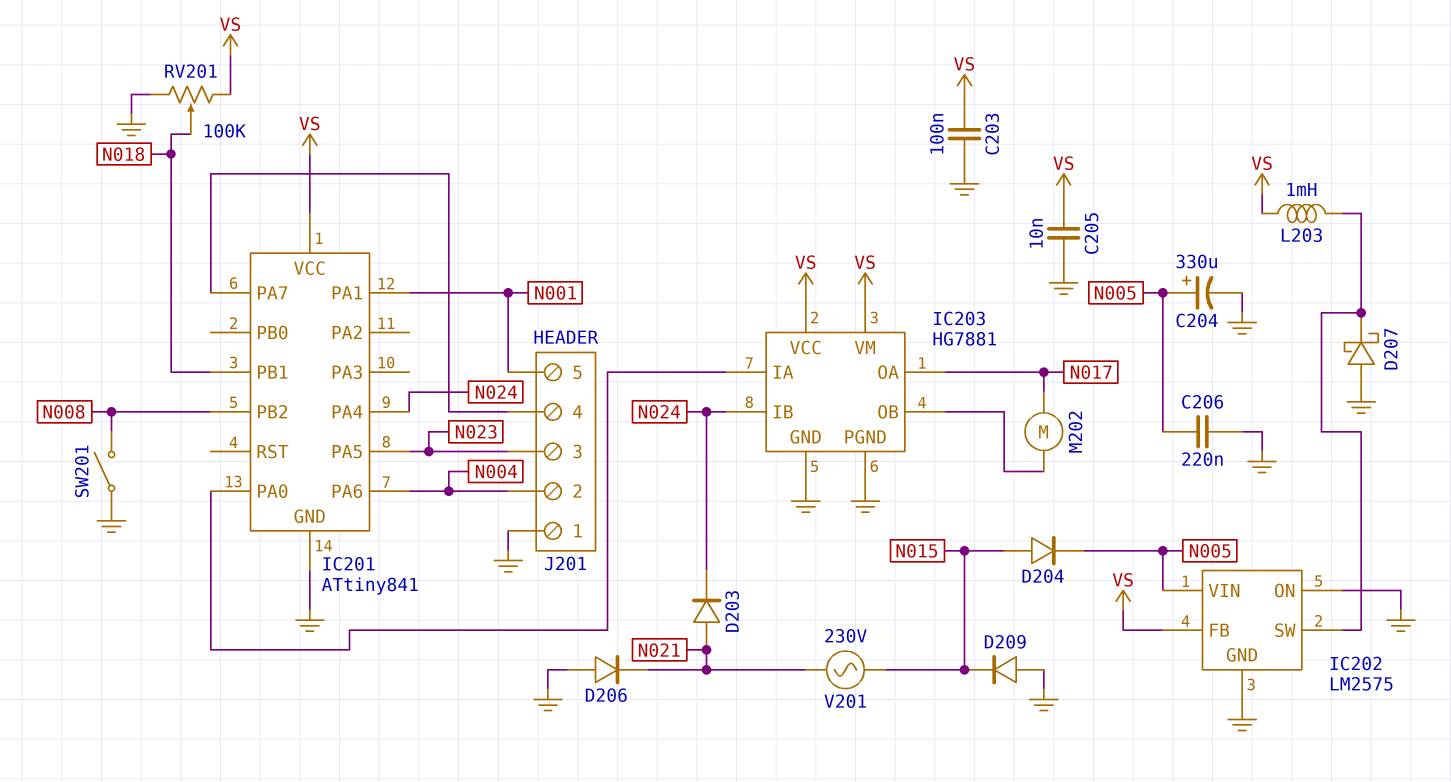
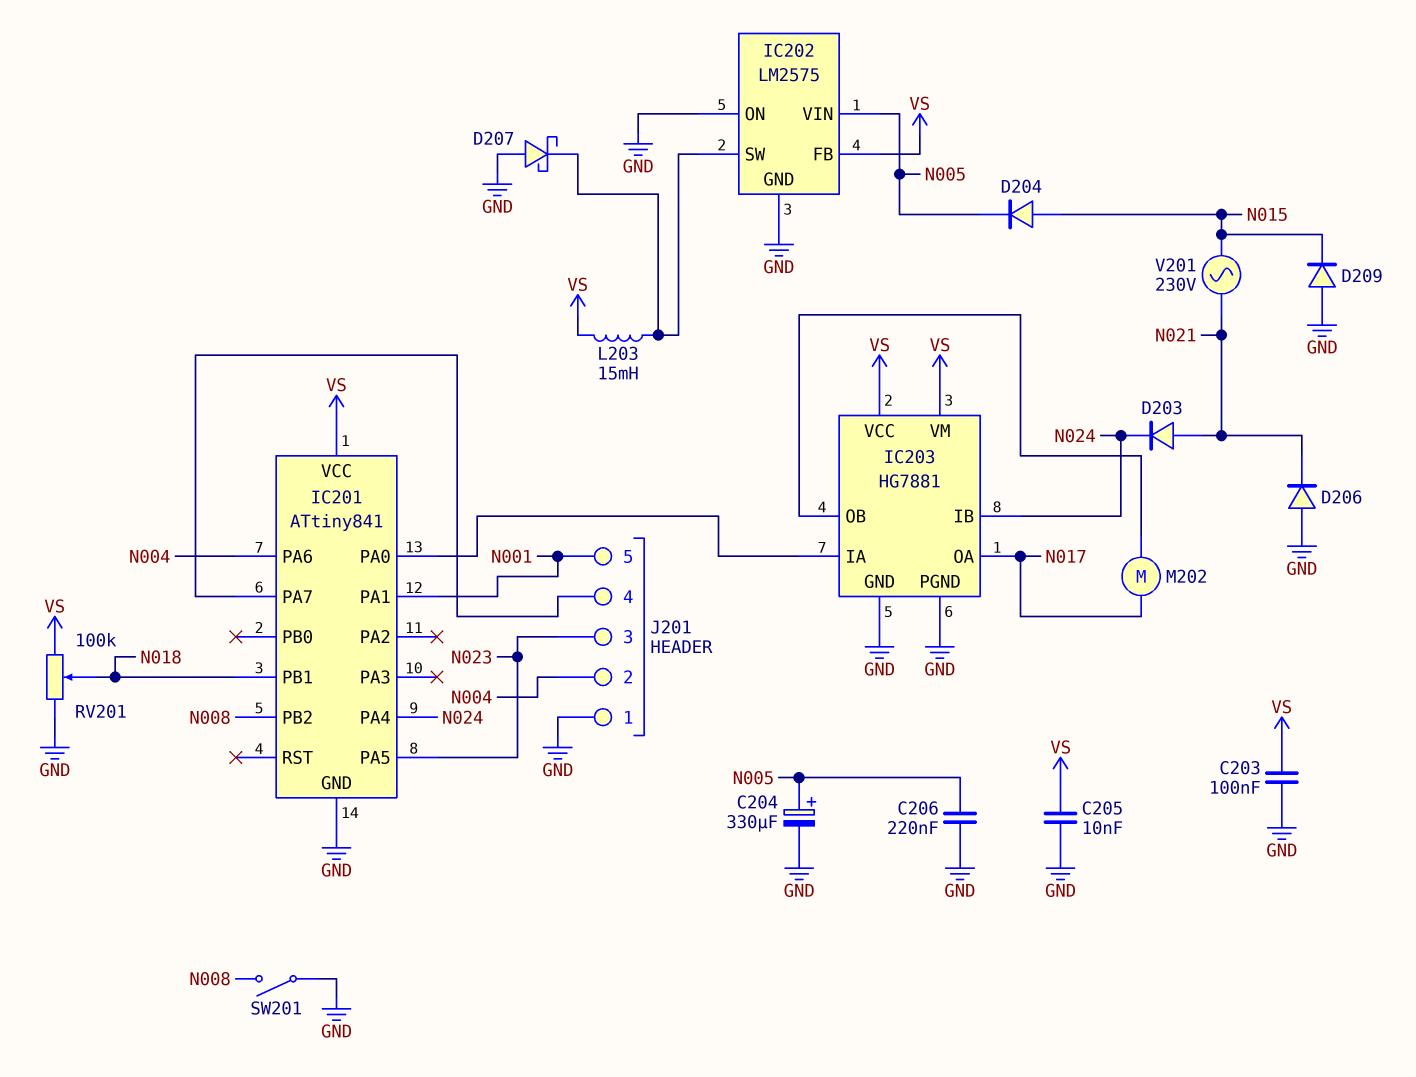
L203: 1mH (IC202/SW, VS) -> 15mH (IC202/SW, VS)

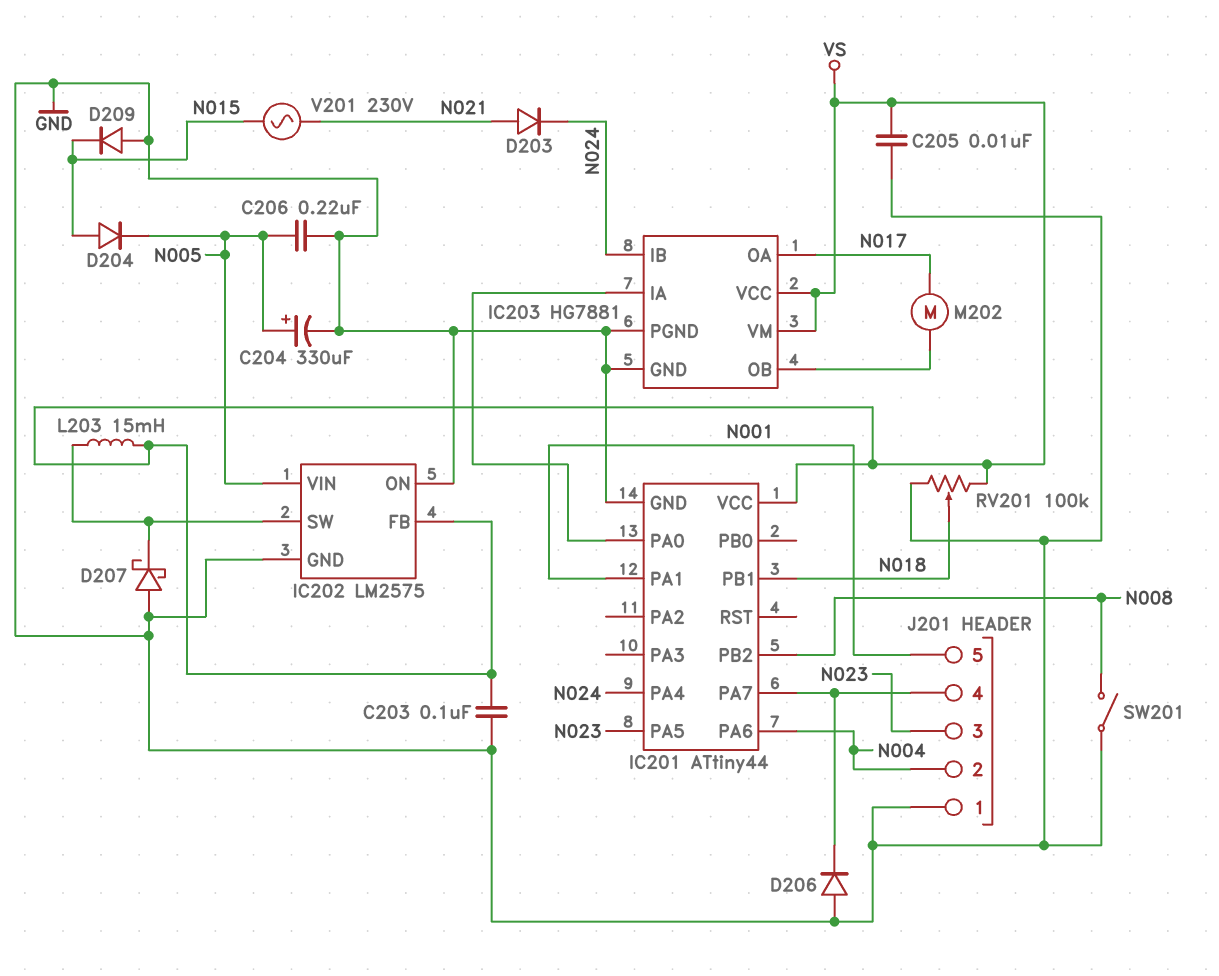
D206: diode (A GND, K N021) -> diode (A GND, K IC201/PA7)
IC201: ATtiny841 -> ATtiny44

